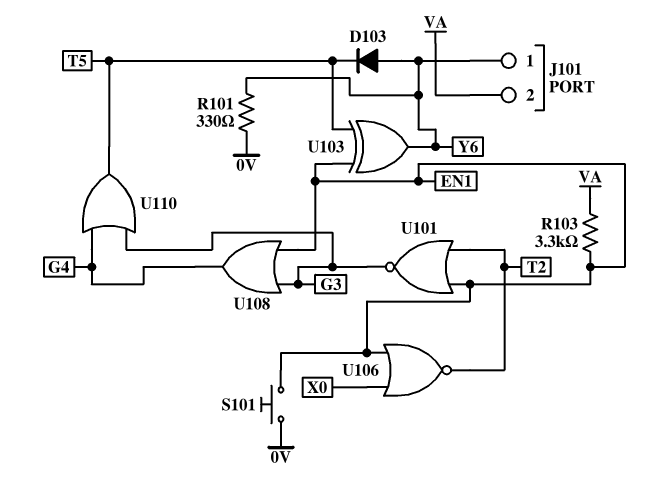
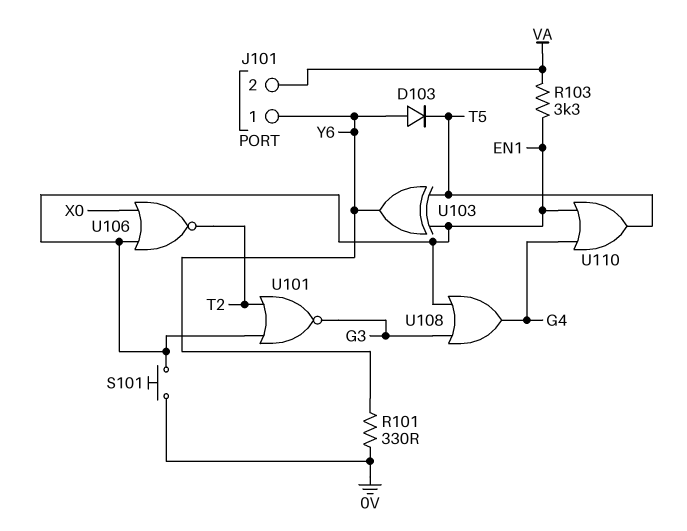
U110: OR (in G3, in G4, out T5) -> OR (in EN1, in G4, out T5)

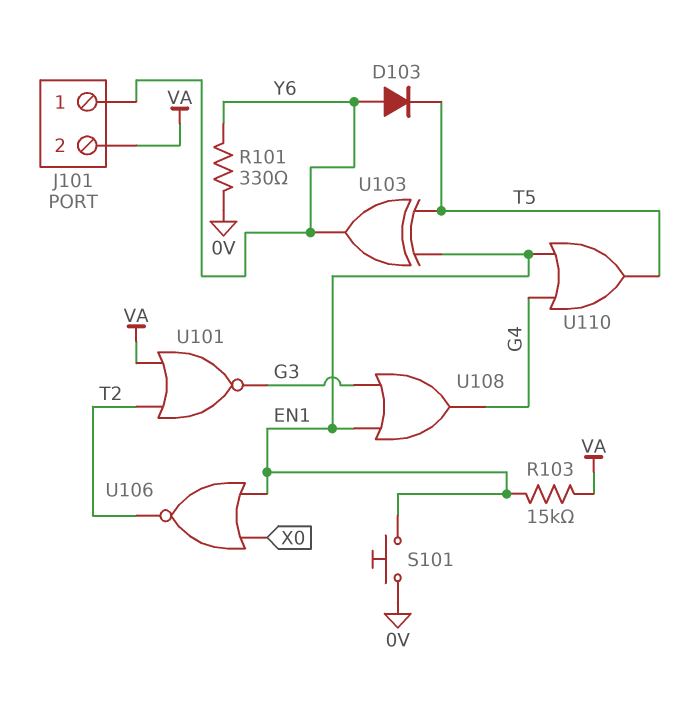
R103: 3.3k (EN1, VA) -> 15k (EN1, VA)
U101: NOR (in EN1, in T2, out G3) -> NOR (in T2, in VA, out G3)

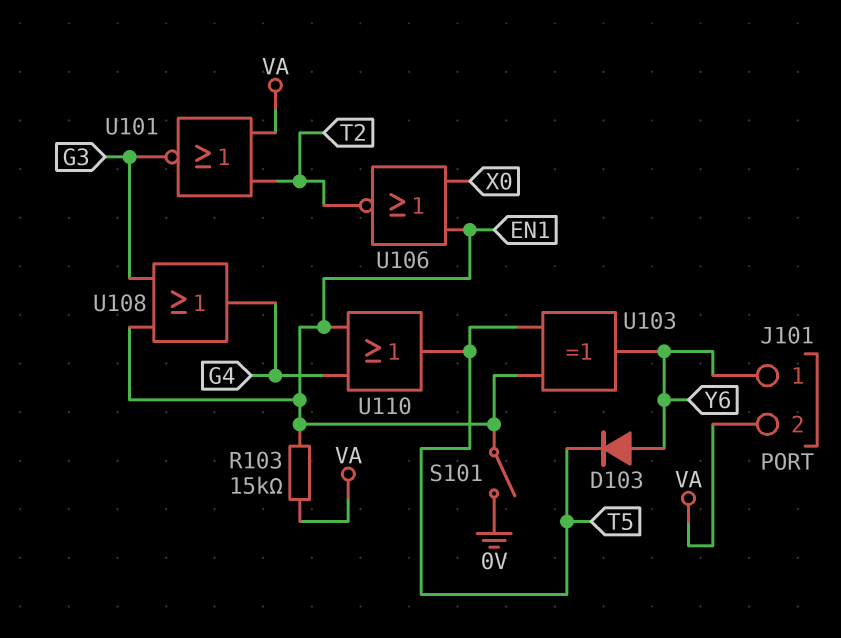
R101: 330 (0V, Y6) -> none
S101: button (0V, EN1) -> switch (0V, EN1)

